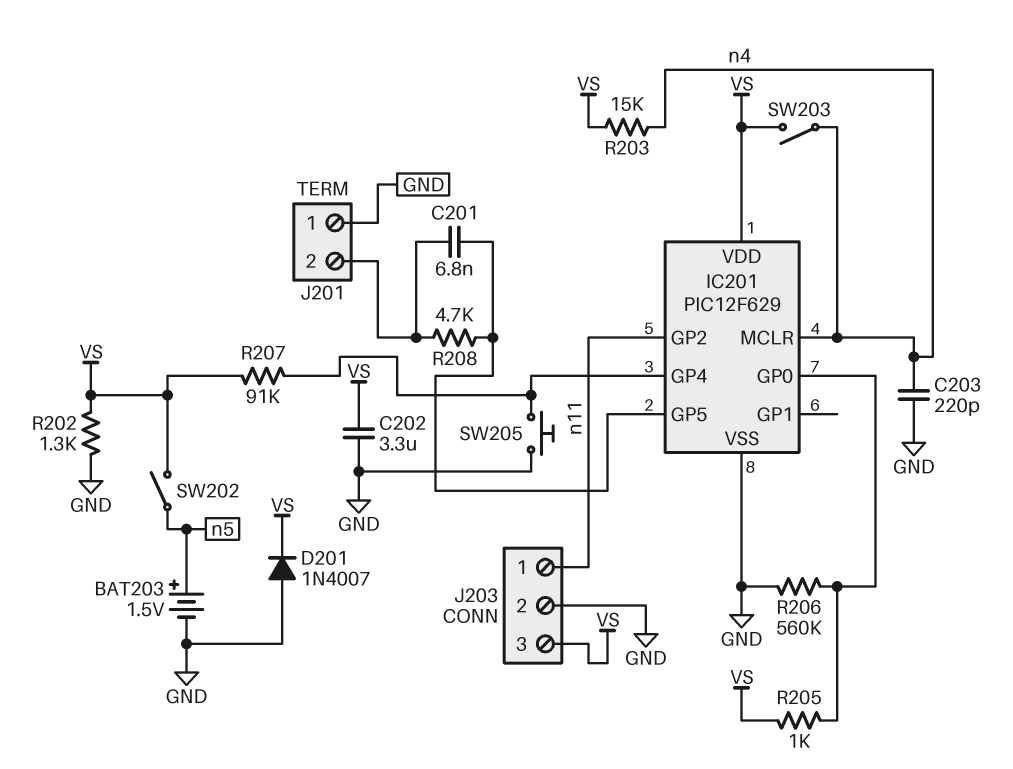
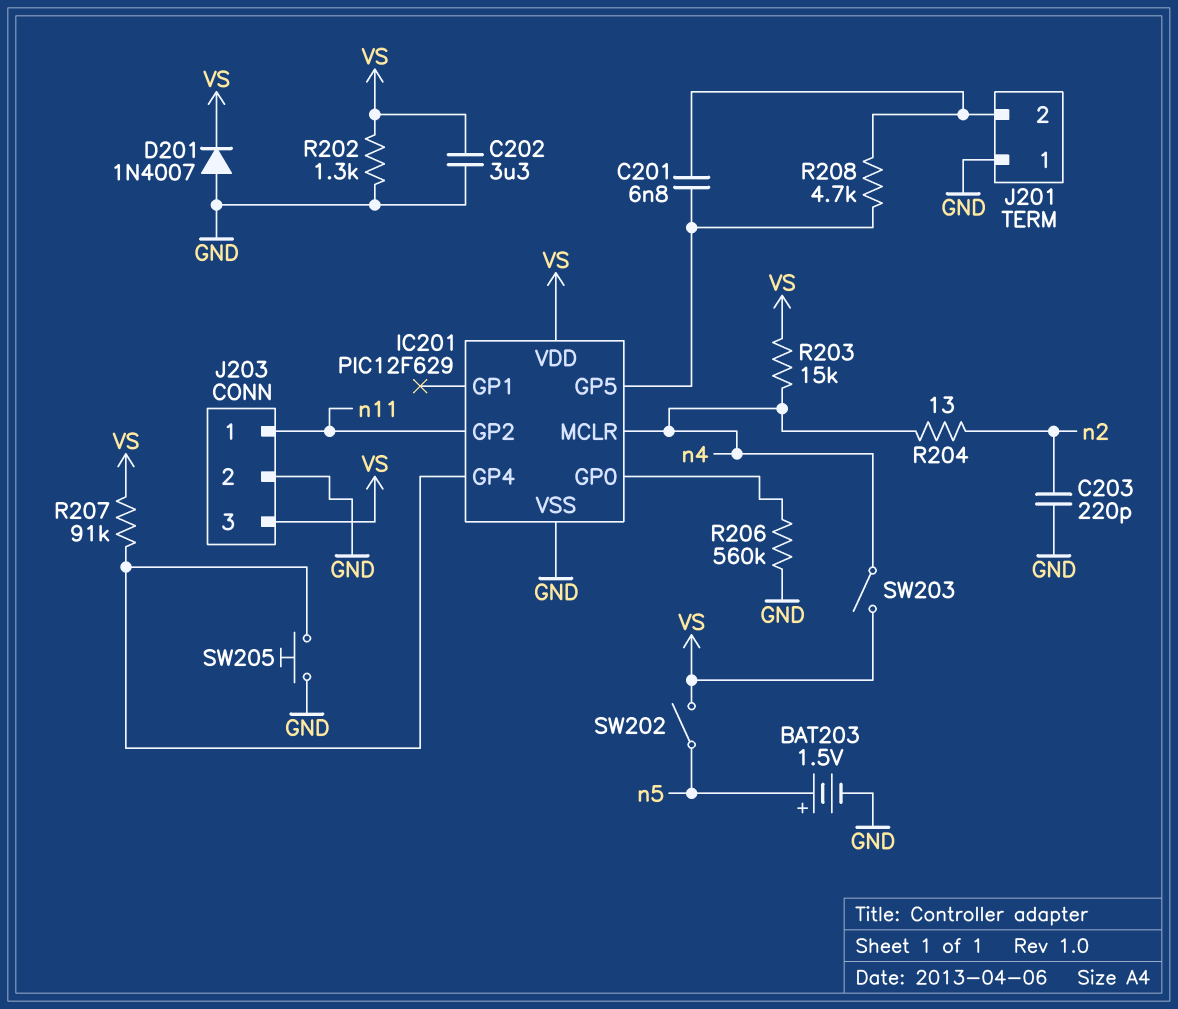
C203: 220pF (GND, n4) -> 220pF (GND, n2)
R204: none -> 13 (n2, n4)
R205: 1k (IC201/GP0, VS) -> none

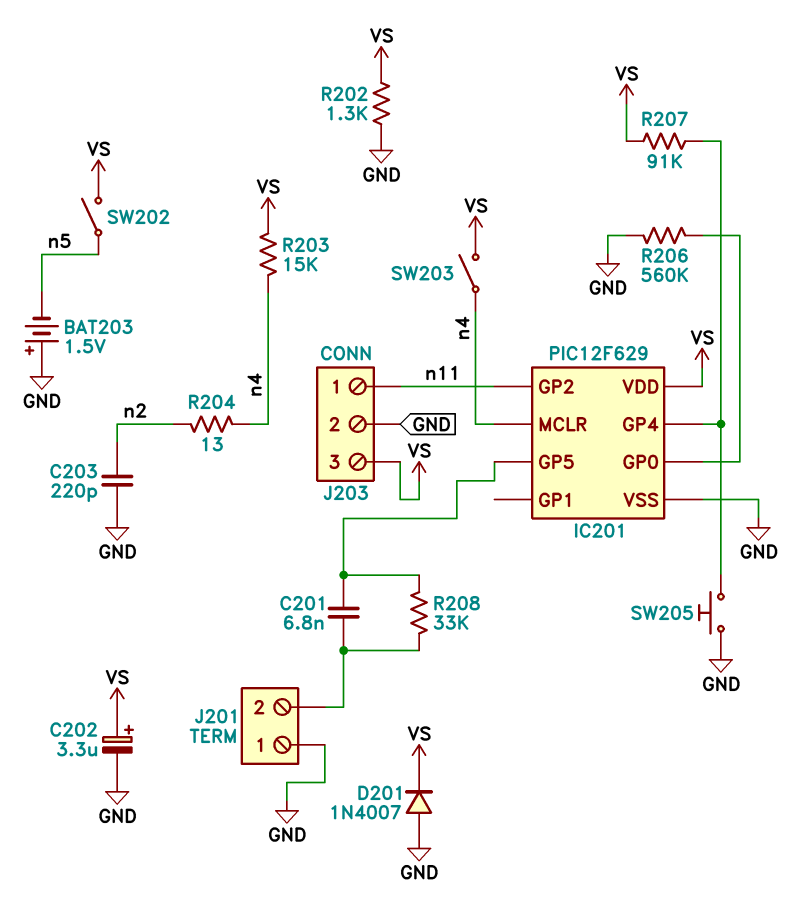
BAT203: 1.5V (plus n5, minus GND) -> 1.5V (plus GND, minus n5)
C202: 3.3uF (GND, VS) -> 3.3uF (plus VS, minus GND)
R208: 4.7k (IC201/GP5, J201/2) -> 33k (IC201/GP5, J201/2)

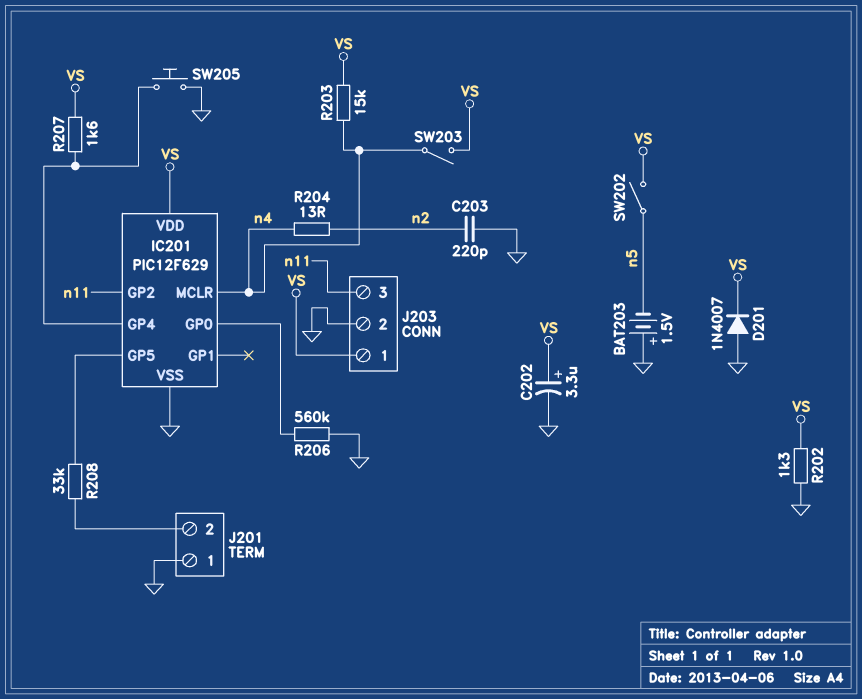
C201: 6.8nF (IC201/GP5, J201/2) -> none
J203 pin 1: n11 -> VS
J203 pin 3: VS -> n11
R207: 91k (IC201/GP4, VS) -> 1.6k (IC201/GP4, VS)

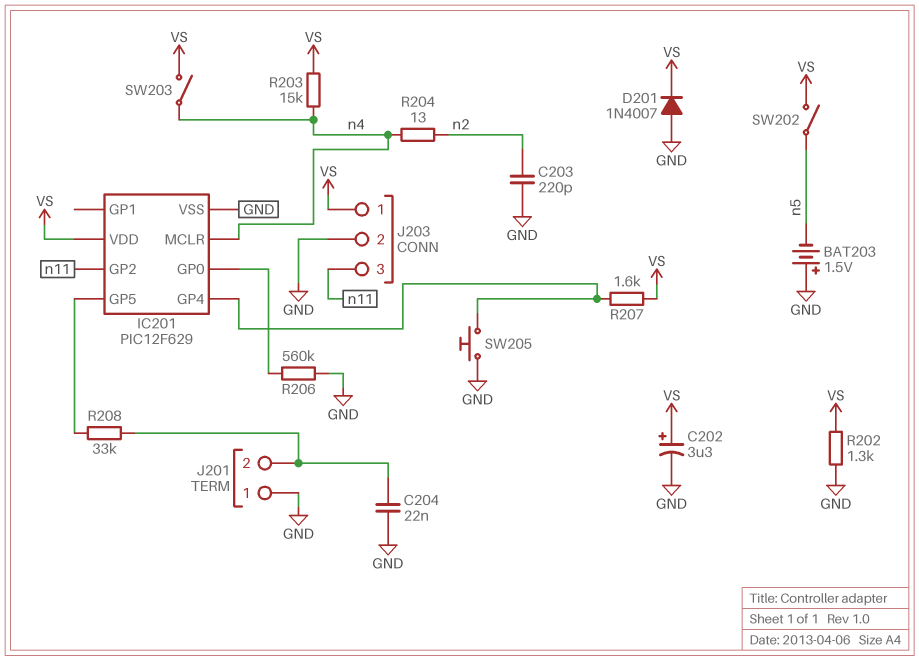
C204: none -> 22nF (GND, J201/2)

